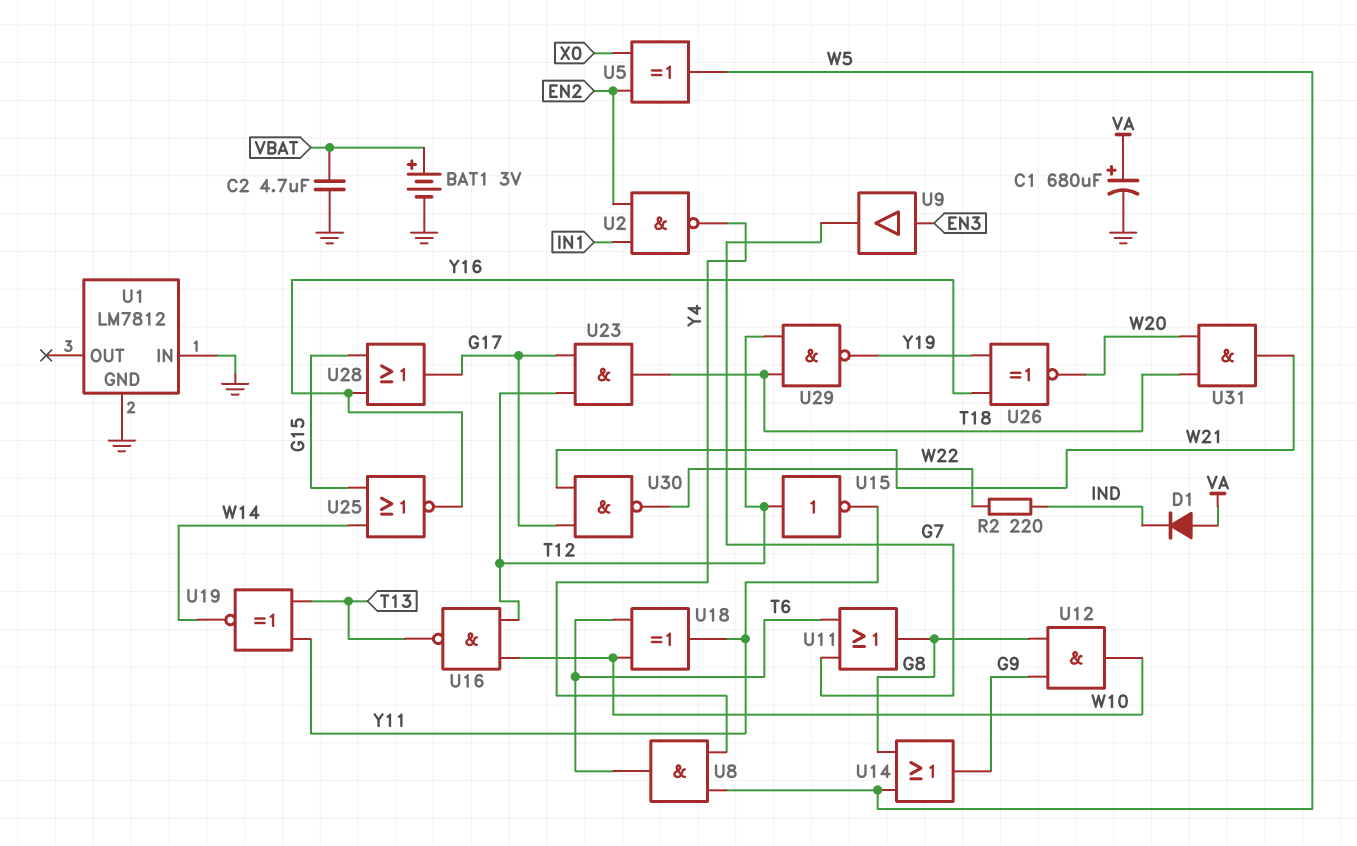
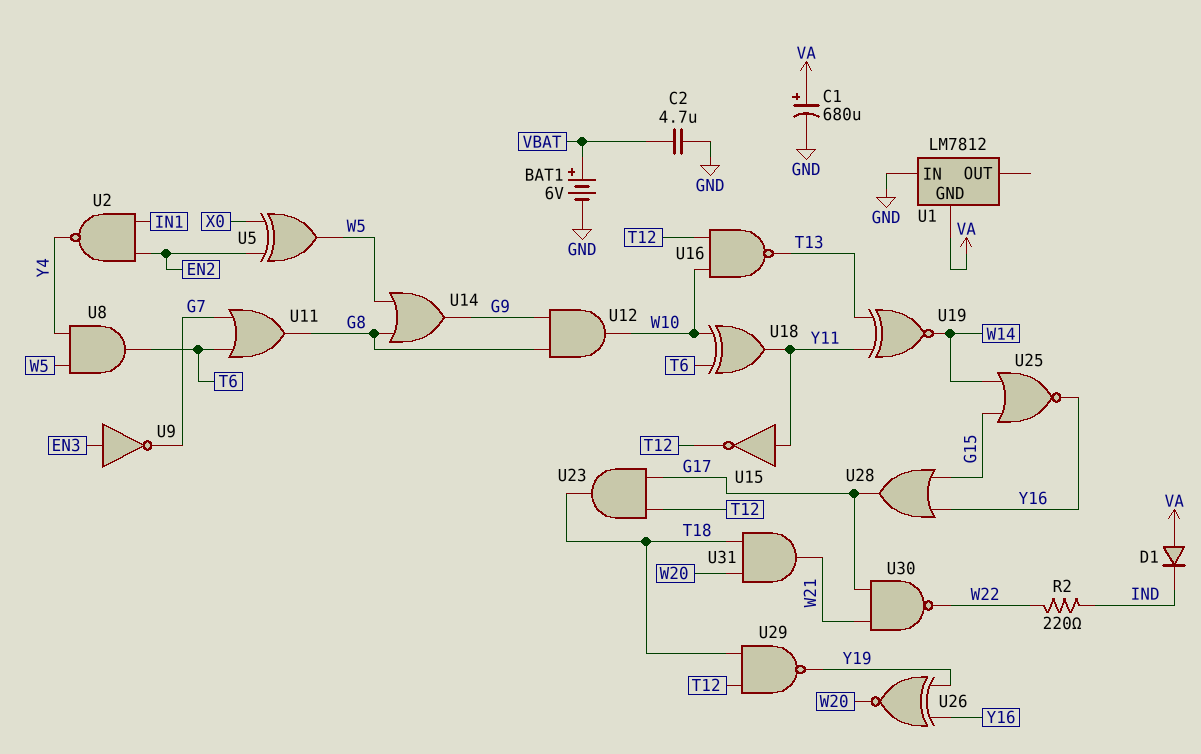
BAT1: 3V (plus VBAT, minus GND) -> 6V (plus VBAT, minus GND)
U1 pin GND: GND -> VA
U9: buffer (in EN3, out G7) -> NOT (in EN3, out G7)
U15: NOT (in T12, out Y11) -> NOT (in Y11, out T12)

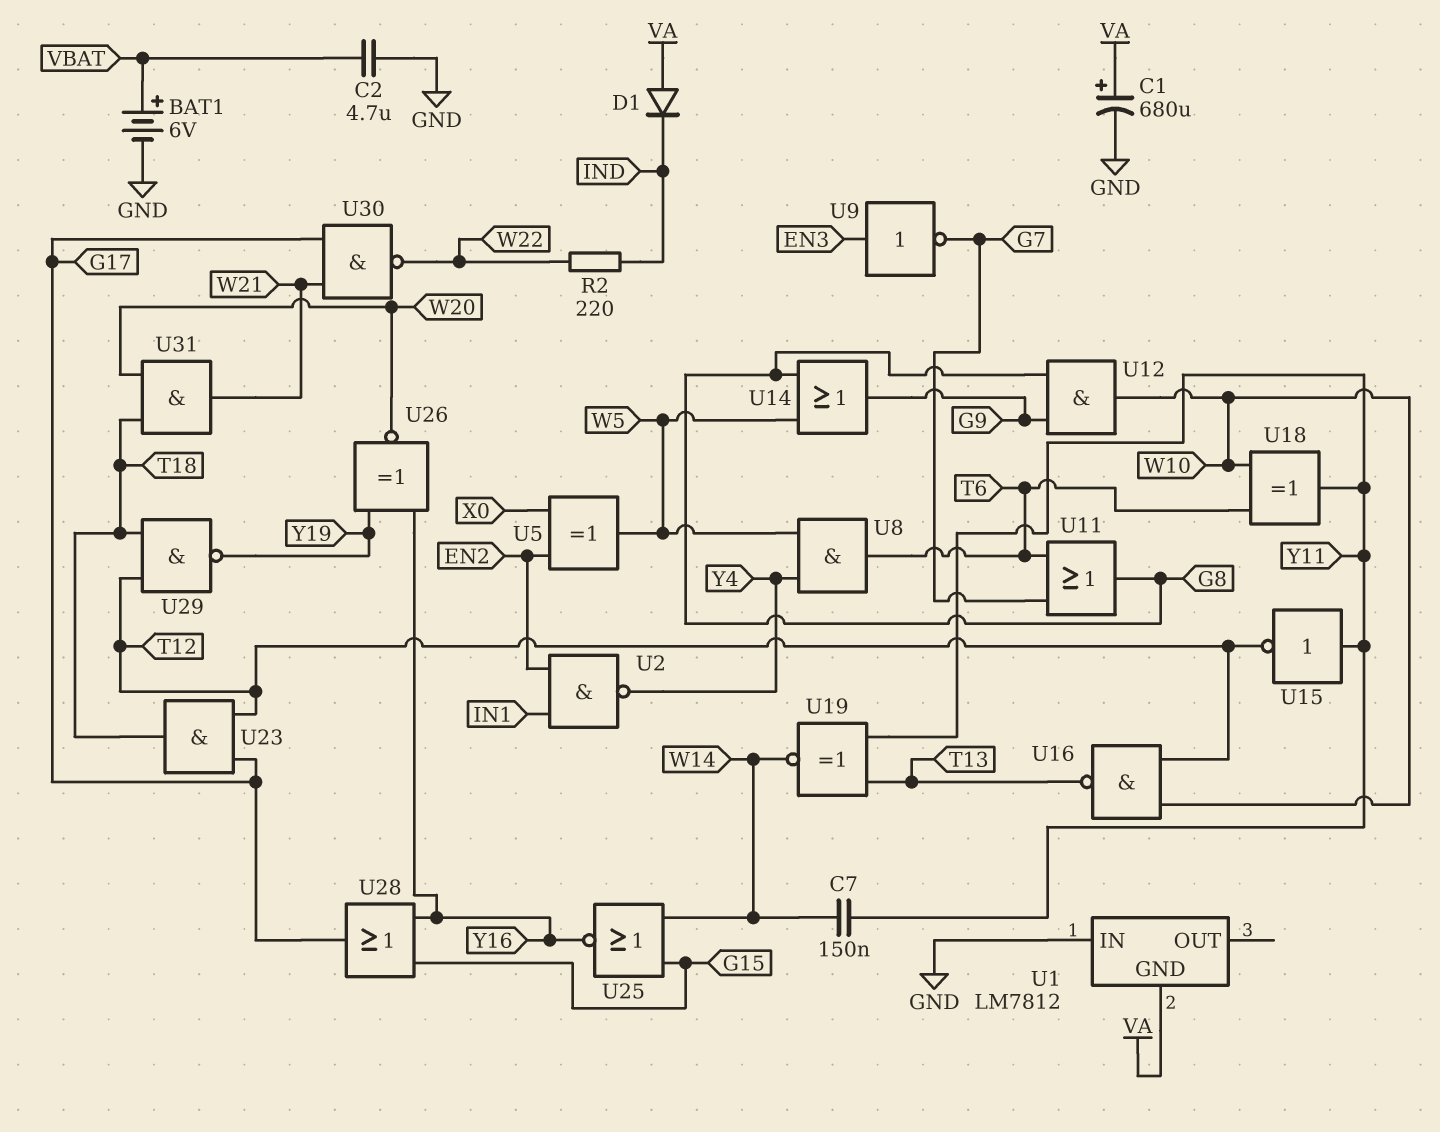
C7: none -> 150nF (W14, Y11)

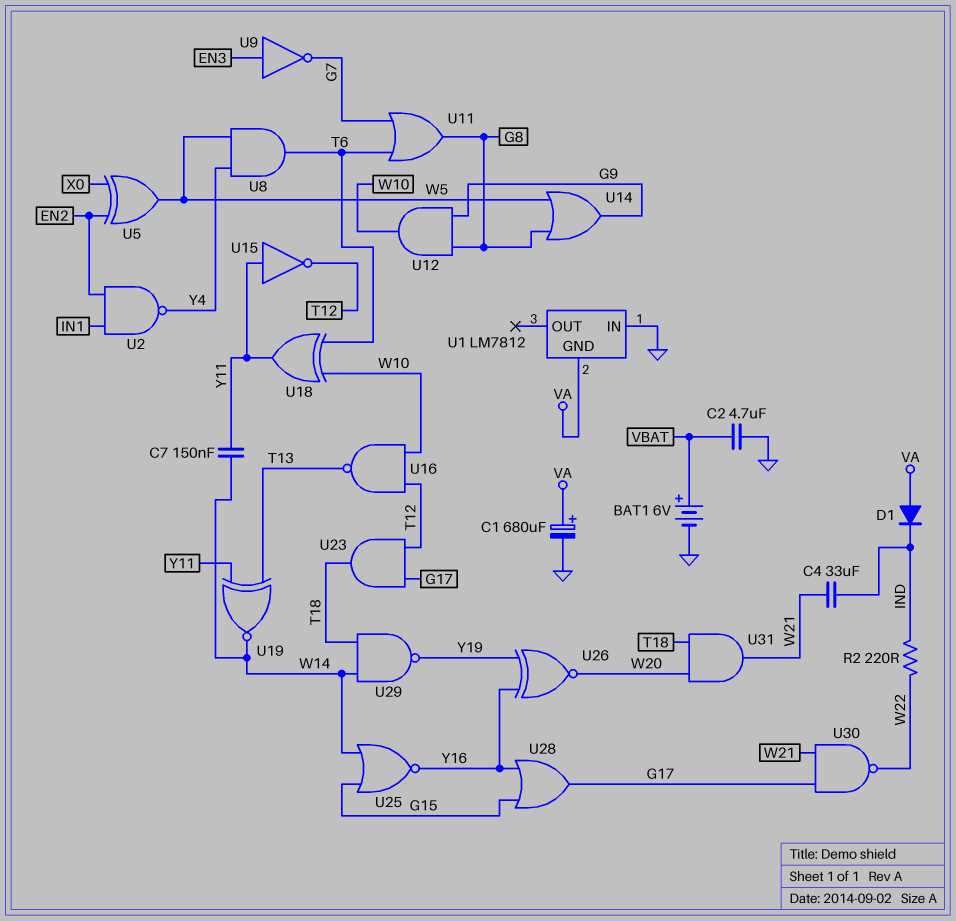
C4: none -> 33uF (IND, W21)
U29: NAND (in T12, in T18, out Y19) -> NAND (in T18, in W14, out Y19)

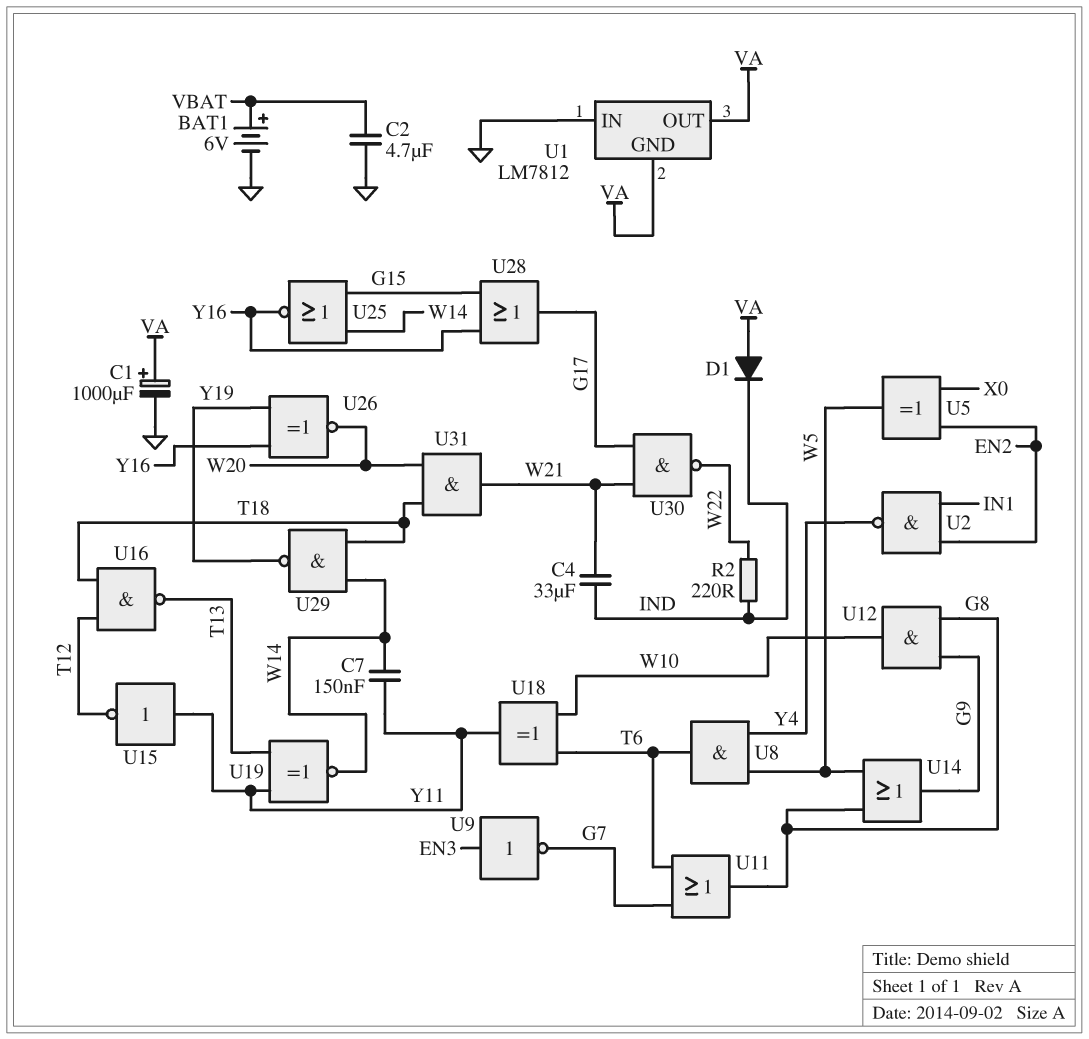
C1: 680uF (plus VA, minus GND) -> 1000uF (plus VA, minus GND)
U1 pin OUT: none -> VA
U16: NAND (in T12, in W10, out T13) -> NAND (in T12, in T18, out T13)
U23: AND (in G17, in T12, out T18) -> none

